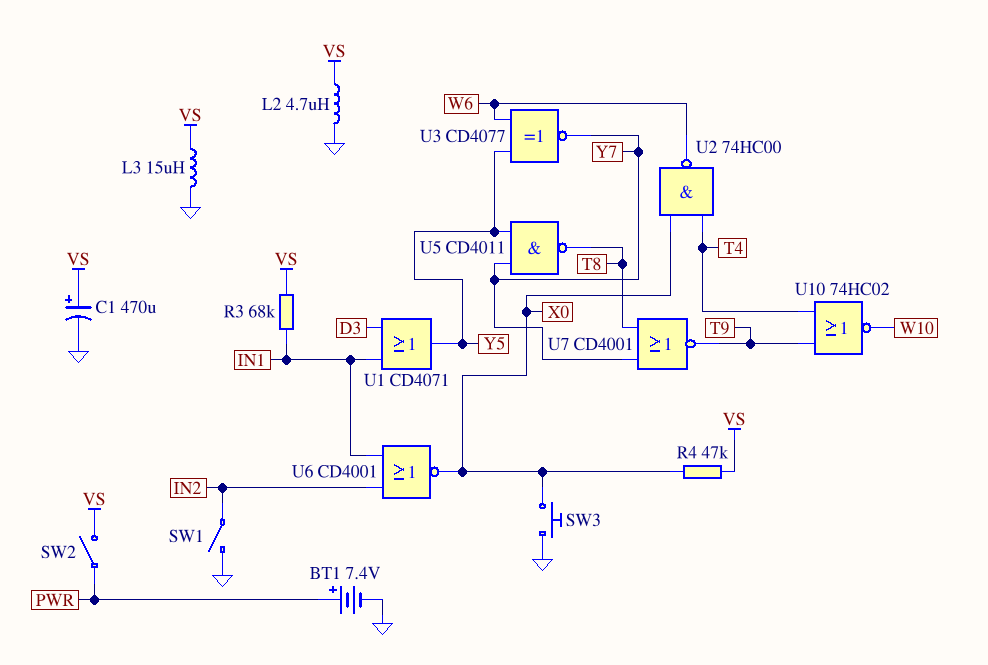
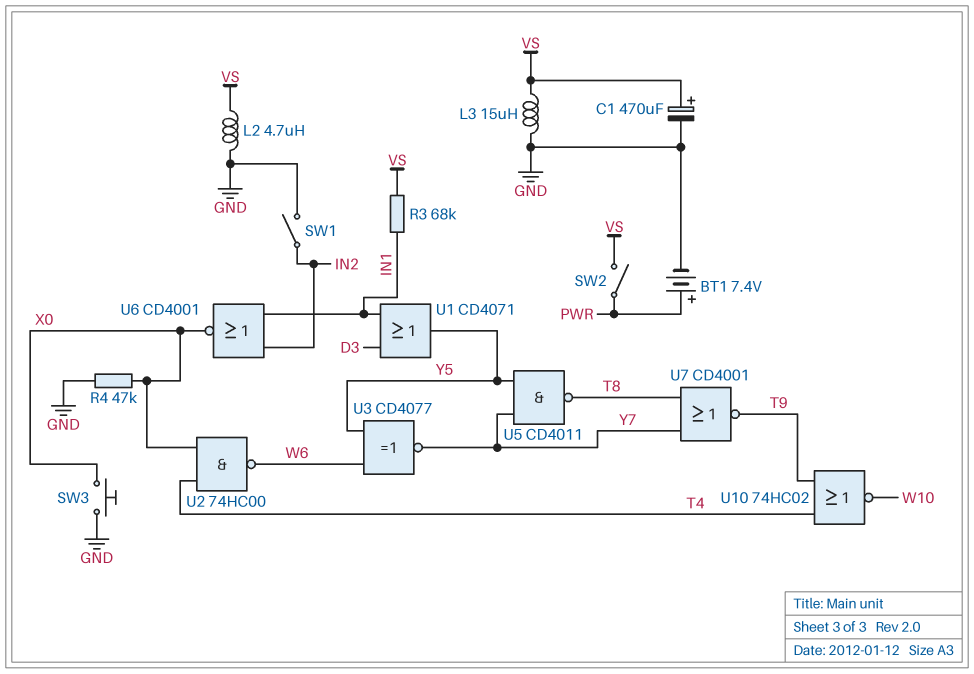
R4: 47k (VS, X0) -> 47k (GND, X0)

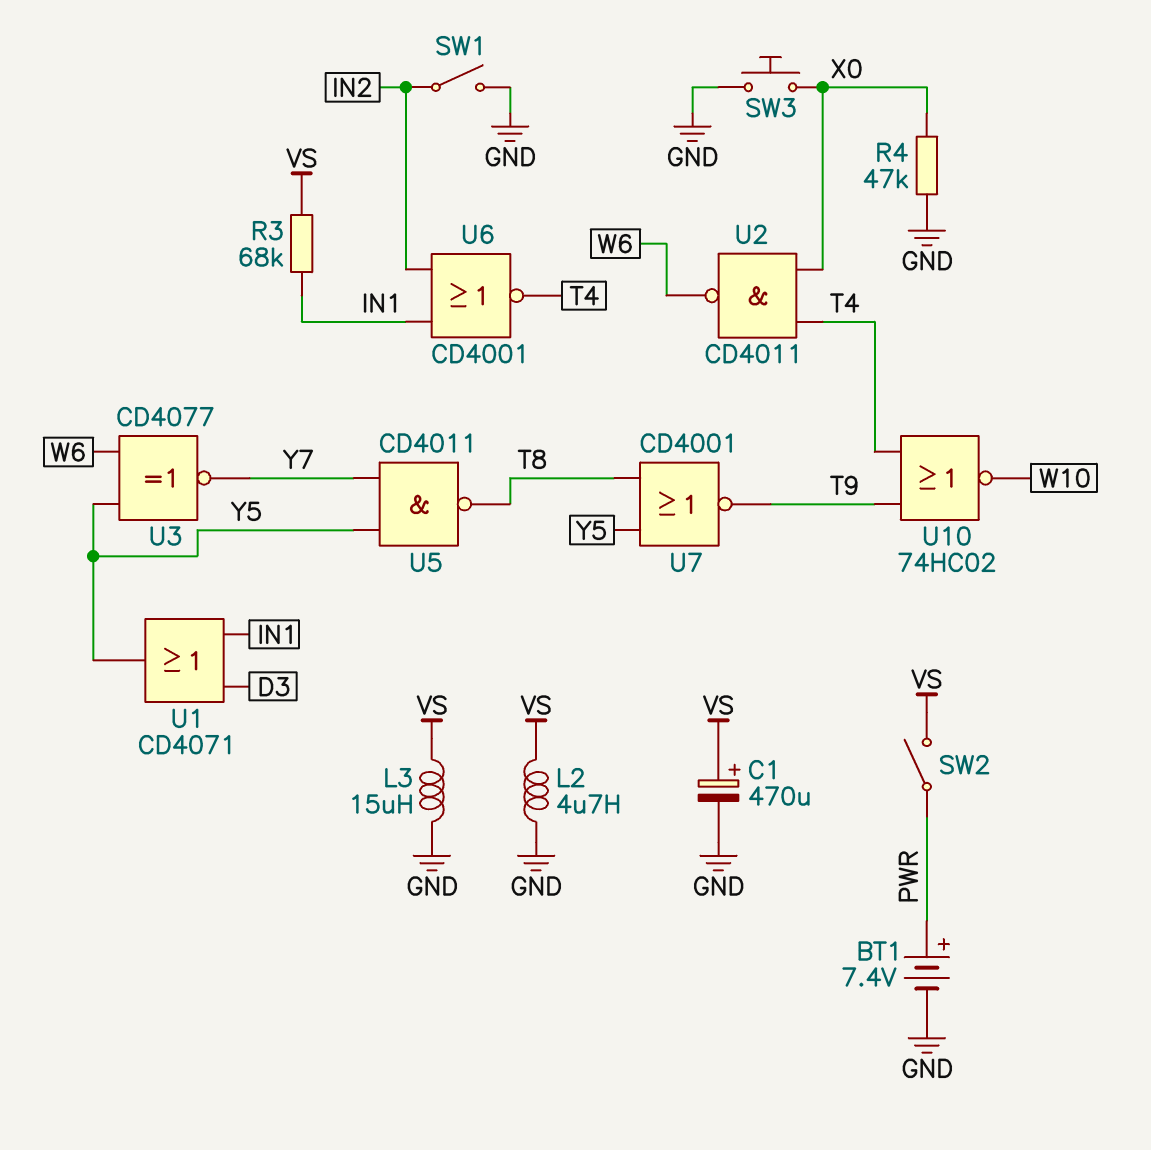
U2: NAND 74HC00 (in T4, in X0, out W6) -> NAND CD4011 (in T4, in X0, out W6)
U6: NOR CD4001 (in IN1, in IN2, out X0) -> NOR CD4001 (in IN1, in IN2, out T4)
U7: NOR CD4001 (in T8, in Y7, out T9) -> NOR CD4001 (in T8, in Y5, out T9)

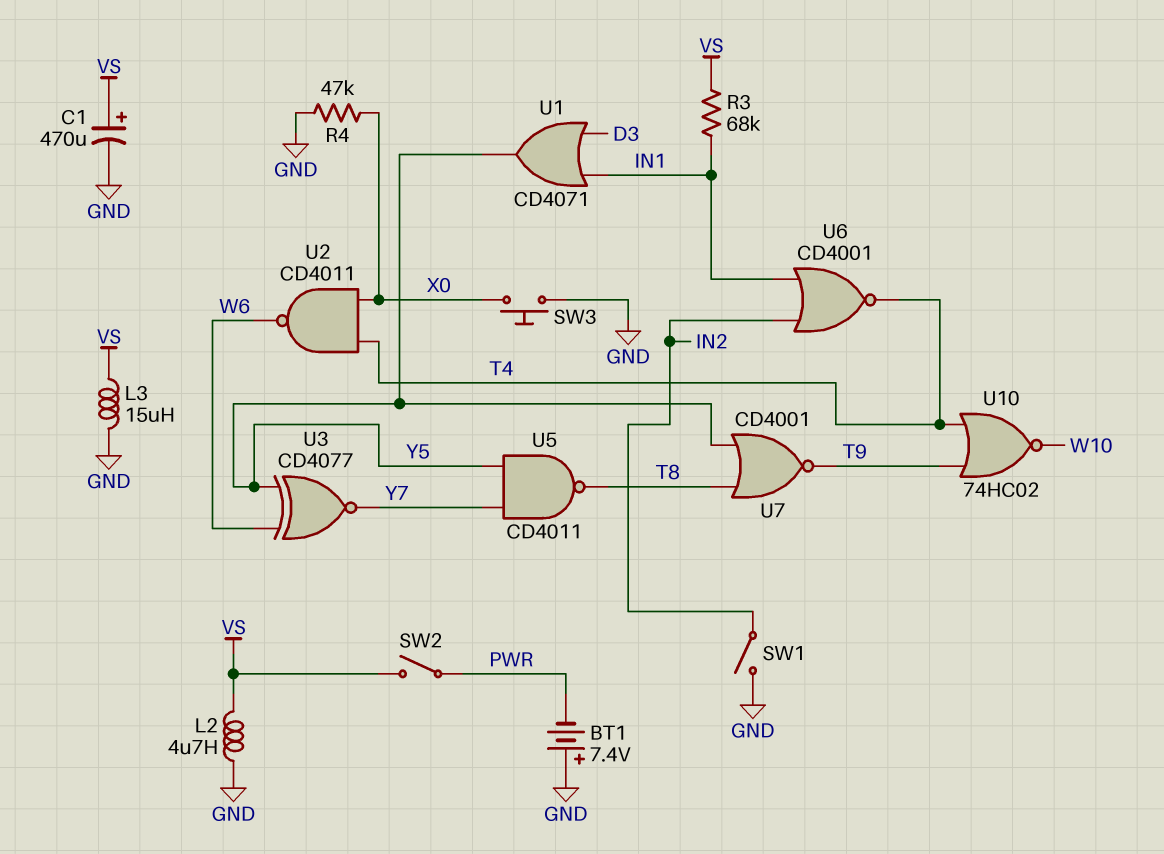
BT1: 7.4V (plus PWR, minus GND) -> 7.4V (plus GND, minus PWR)

